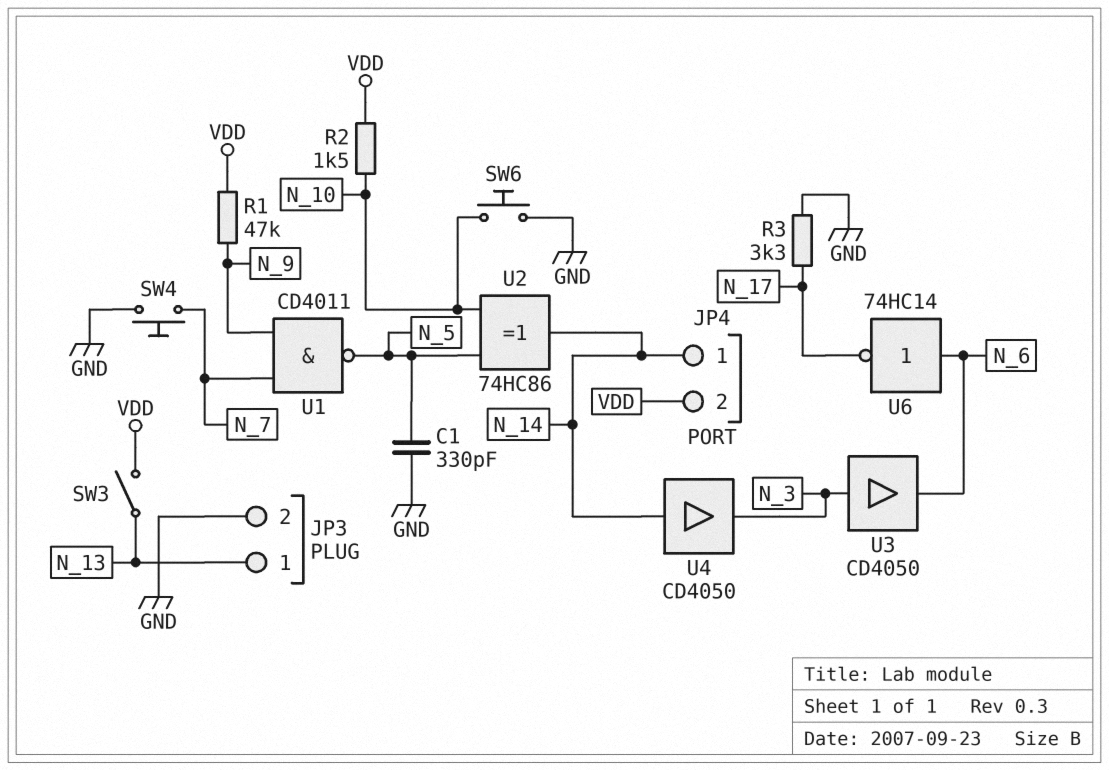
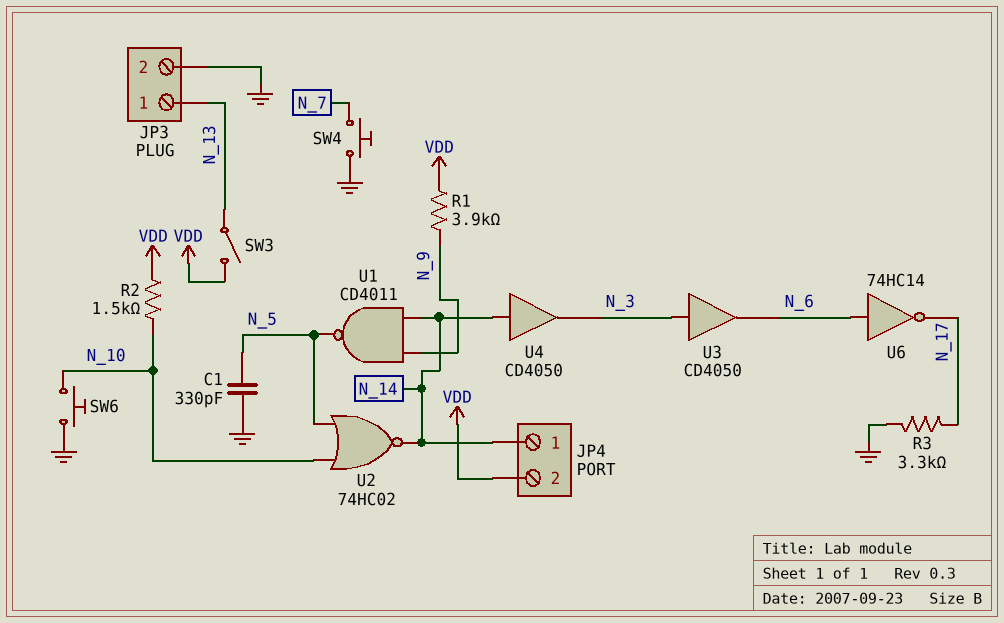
R1: 47k (N_9, VDD) -> 3.9k (N_9, VDD)
U1: NAND CD4011 (in N_7, in N_9, out N_5) -> NAND CD4011 (in N_9, in N_14, out N_5)
U2: XOR 74HC86 (in N_5, in N_10, out N_14) -> NOR 74HC02 (in N_5, in N_10, out N_14)

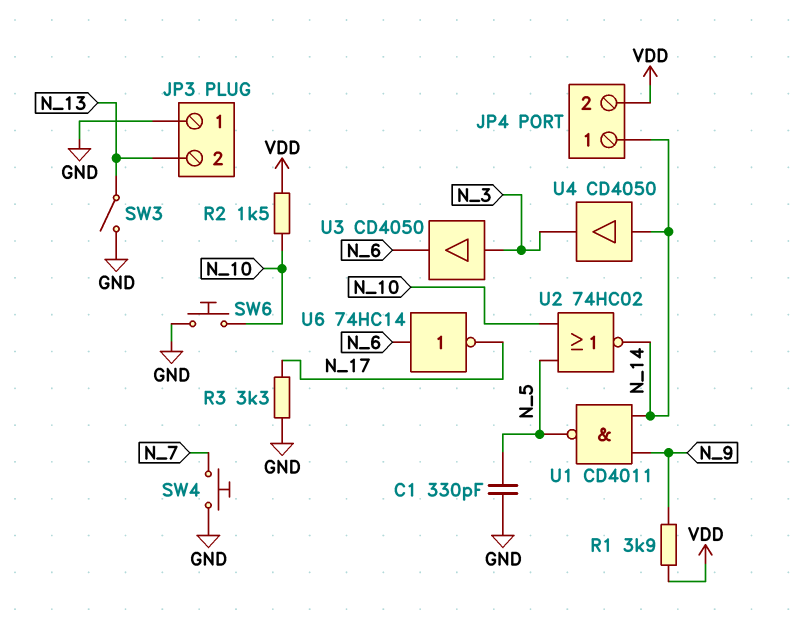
JP3 pin 1: N_13 -> GND
JP3 pin 2: GND -> N_13
SW3: switch (N_13, VDD) -> switch (GND, N_13)

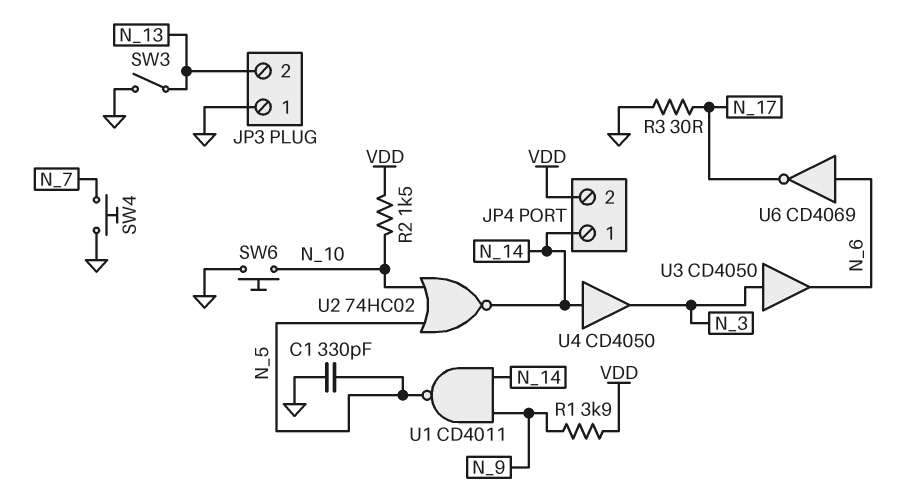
R3: 3.3k (GND, N_17) -> 30 (GND, N_17)
U6: NOT 74HC14 (in N_6, out N_17) -> NOT CD4069 (in N_6, out N_17)

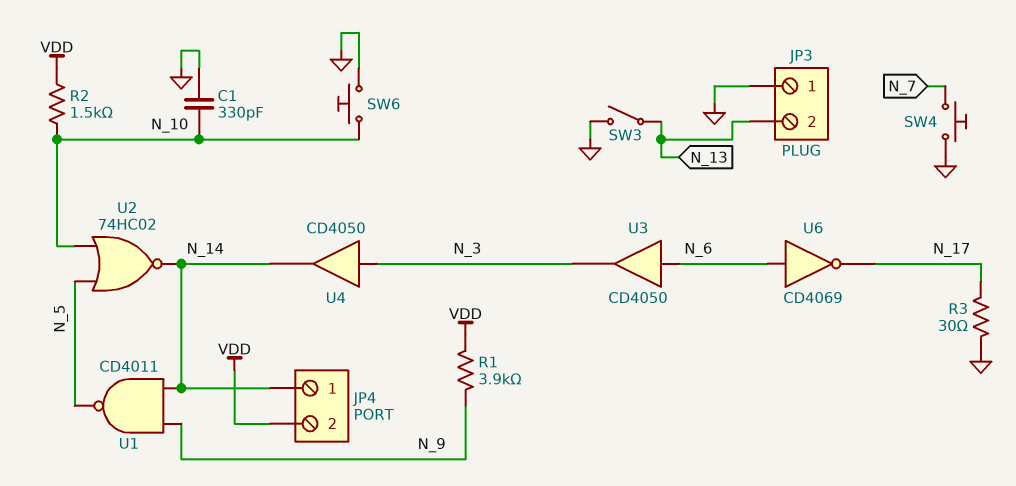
C1: 330pF (GND, N_5) -> 330pF (GND, N_10)
U3: buffer CD4050 (in N_3, out N_6) -> buffer CD4050 (in N_6, out N_3)
U4: buffer CD4050 (in N_14, out N_3) -> buffer CD4050 (in N_3, out N_14)

